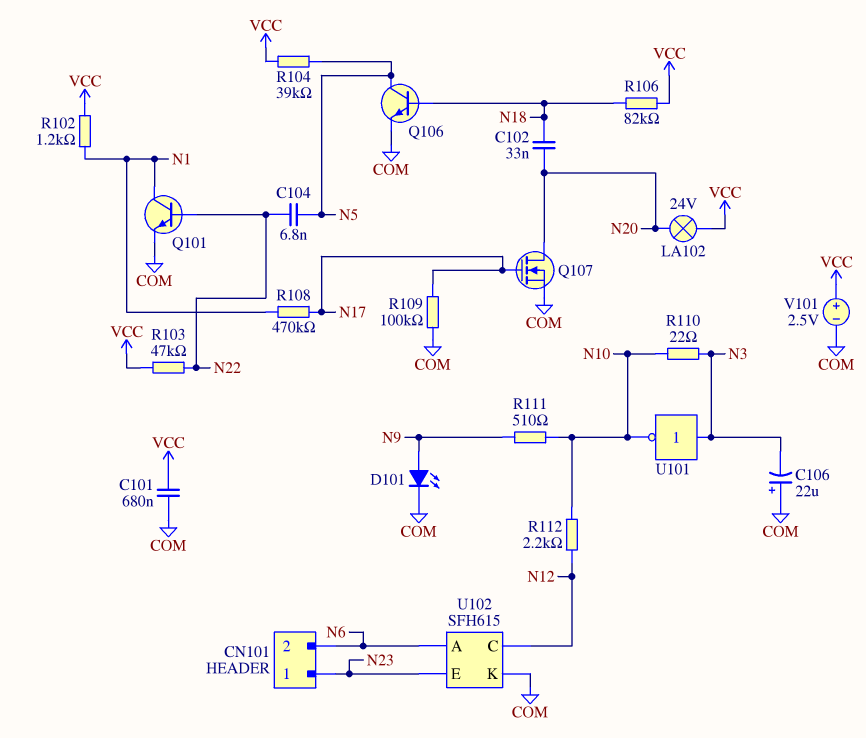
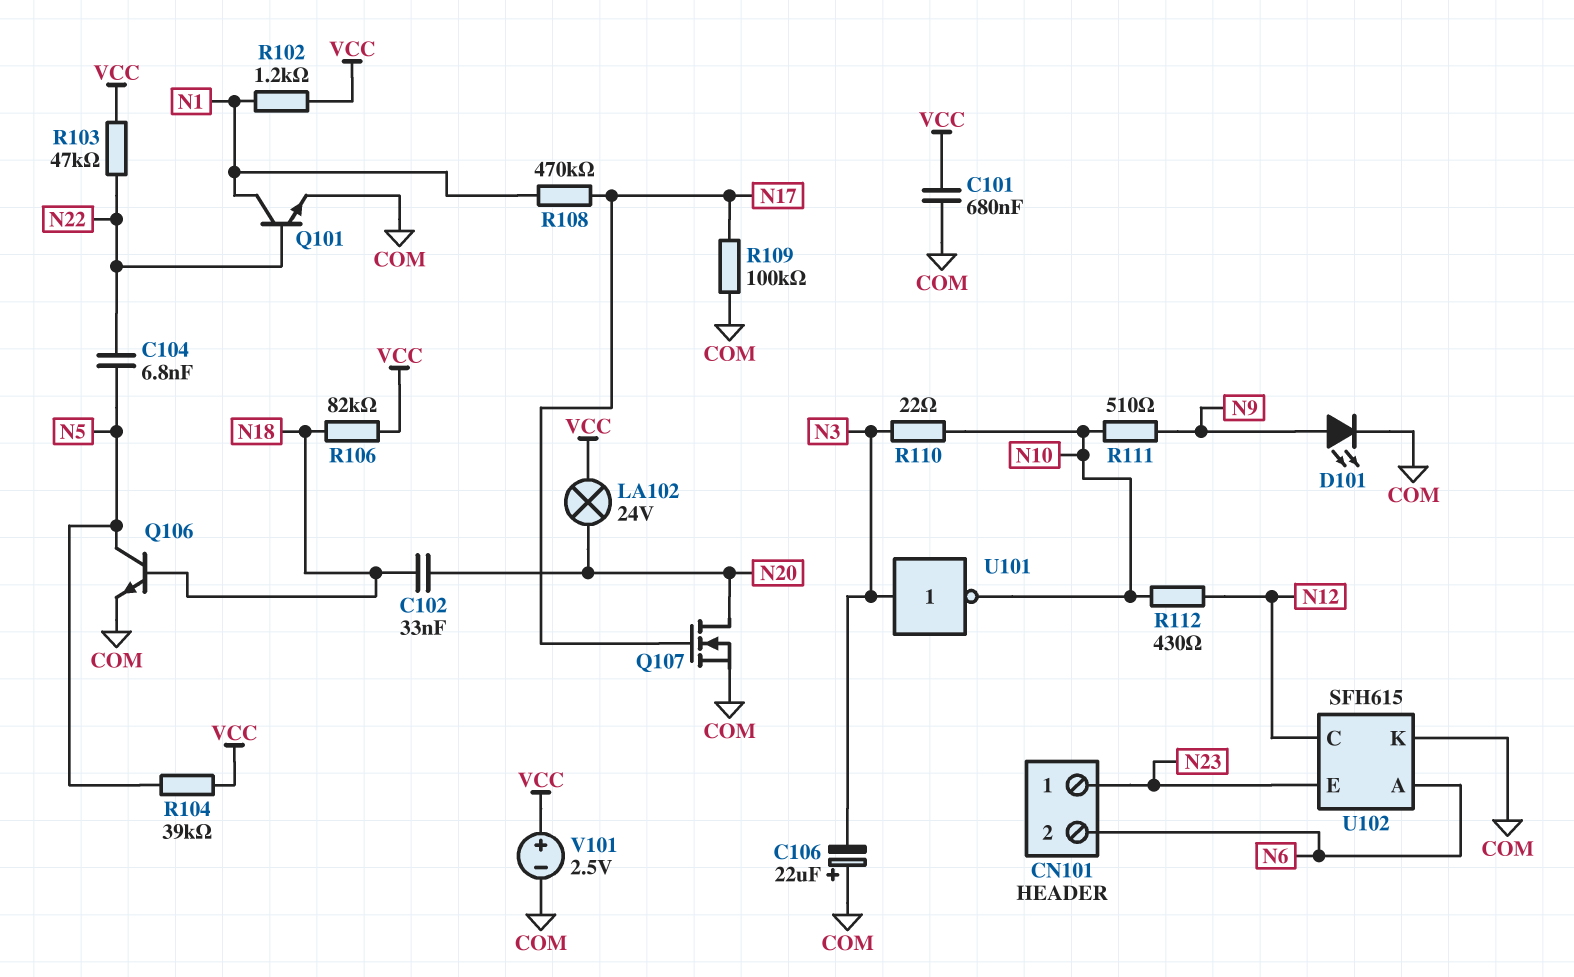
R112: 2.2k (N10, N12) -> 430 (N10, N12)

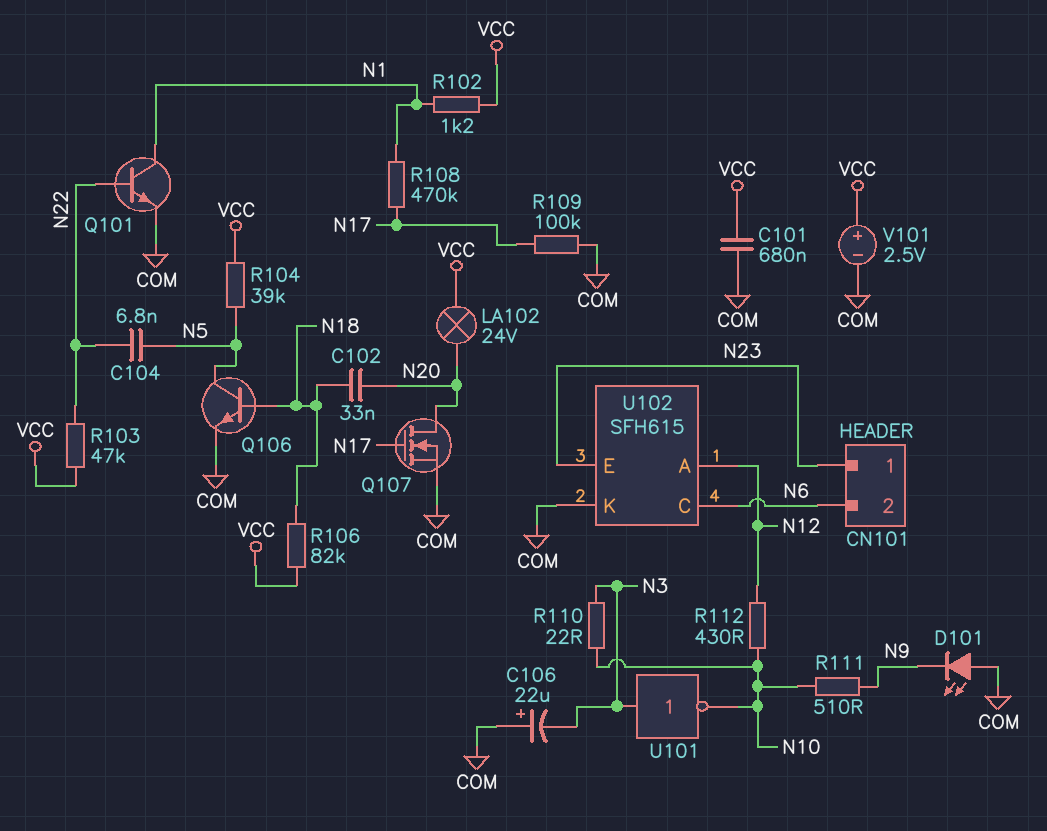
D101: LED (A N9, K COM) -> LED (A COM, K N9)
U102 pin A: N6 -> N12
U102 pin C: N12 -> N6

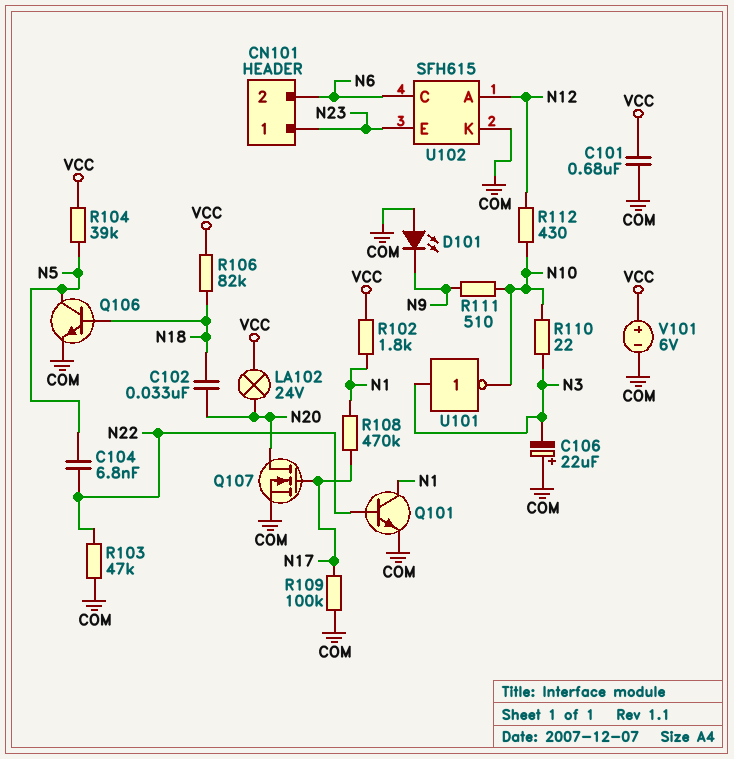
R102: 1.2k (N1, VCC) -> 1.8k (N1, VCC)
R103: 47k (N22, VCC) -> 47k (COM, N22)
V101: 2.5V (plus VCC, minus COM) -> 6V (plus VCC, minus COM)

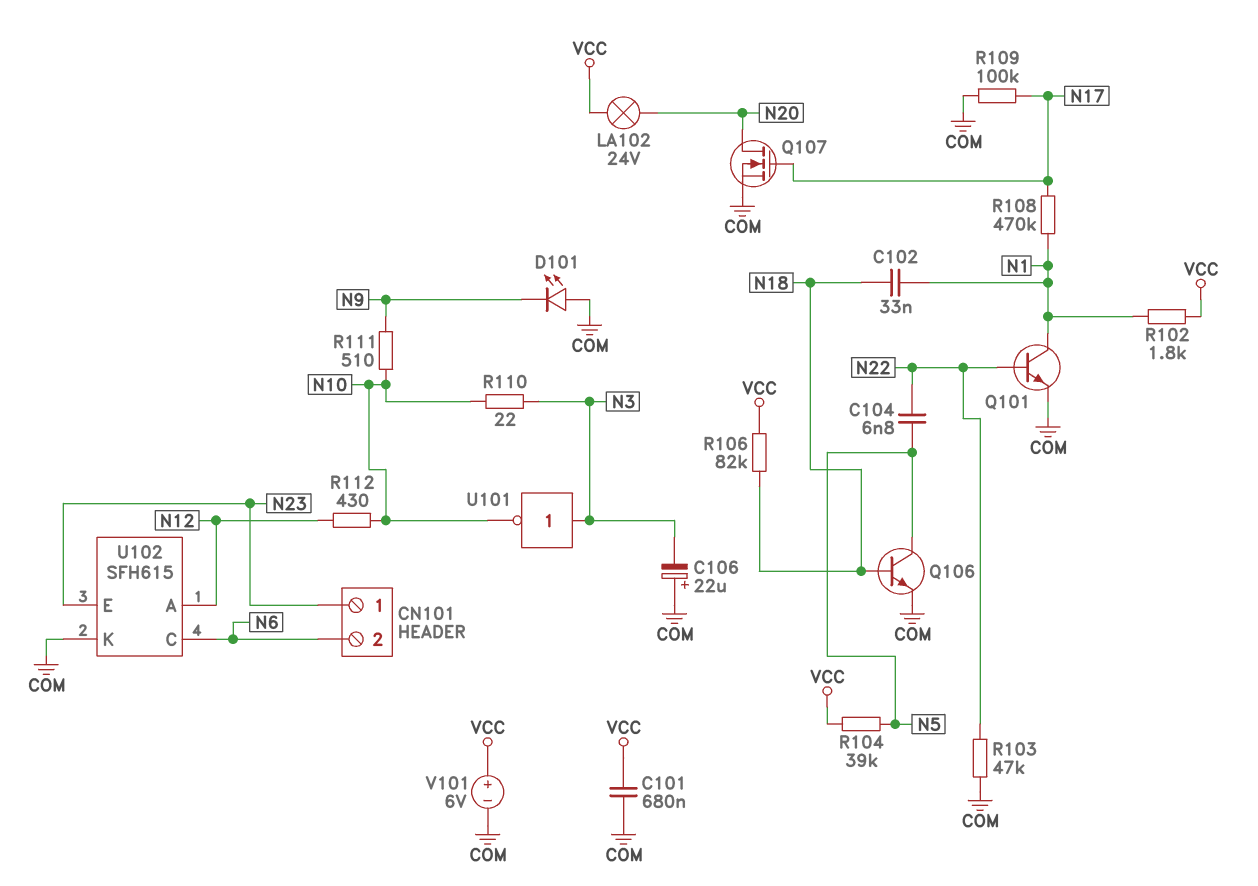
C102: 33nF (N18, N20) -> 33nF (N1, N18)

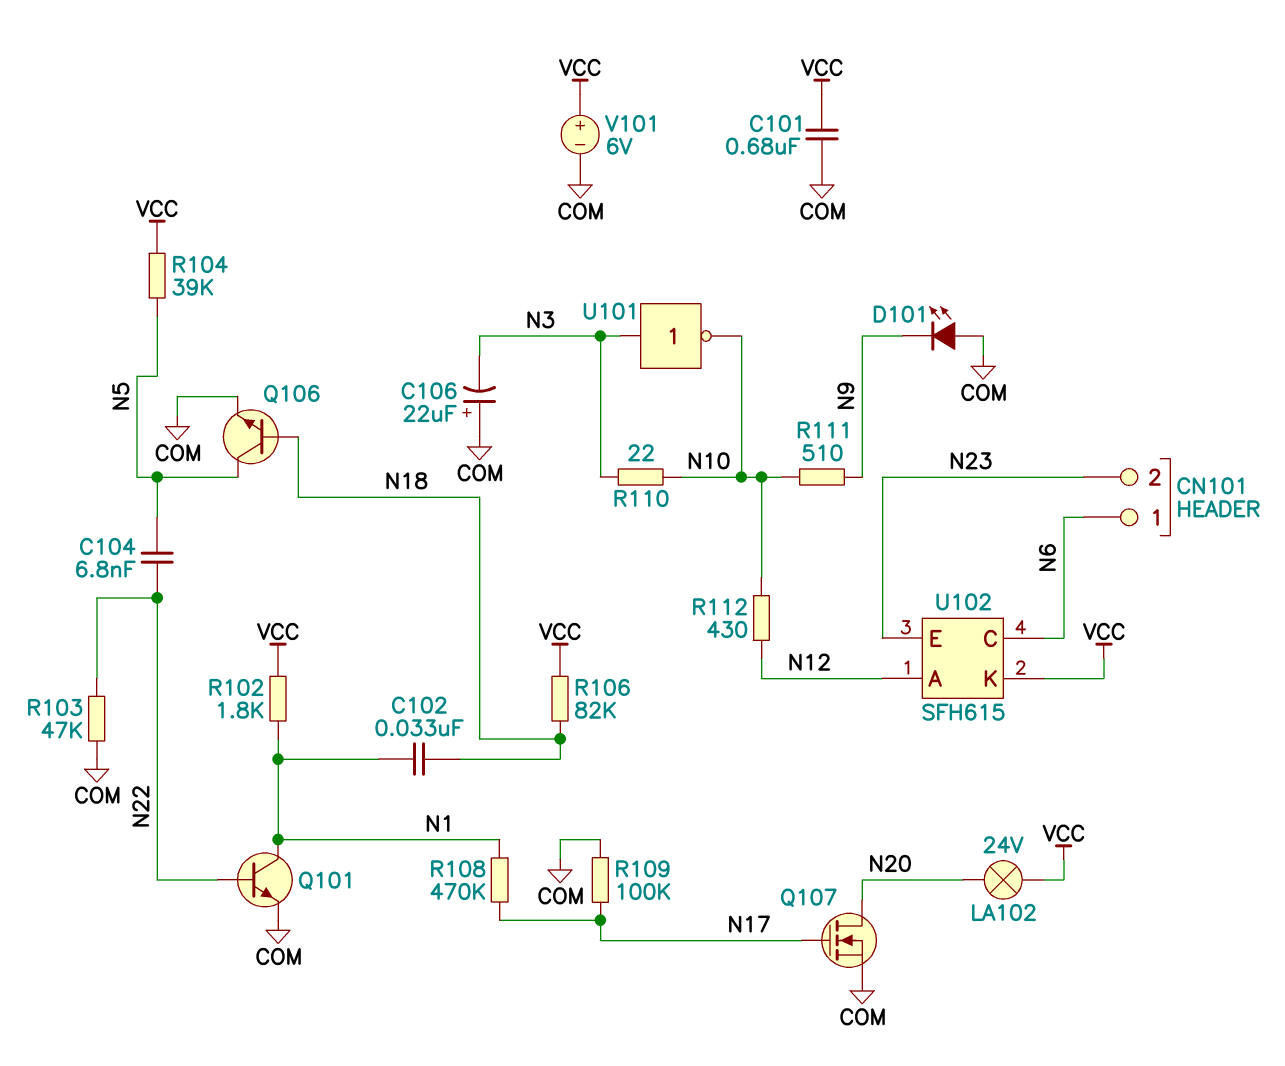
CN101 pin 1: N23 -> N6
CN101 pin 2: N6 -> N23
U102 pin K: COM -> VCC

